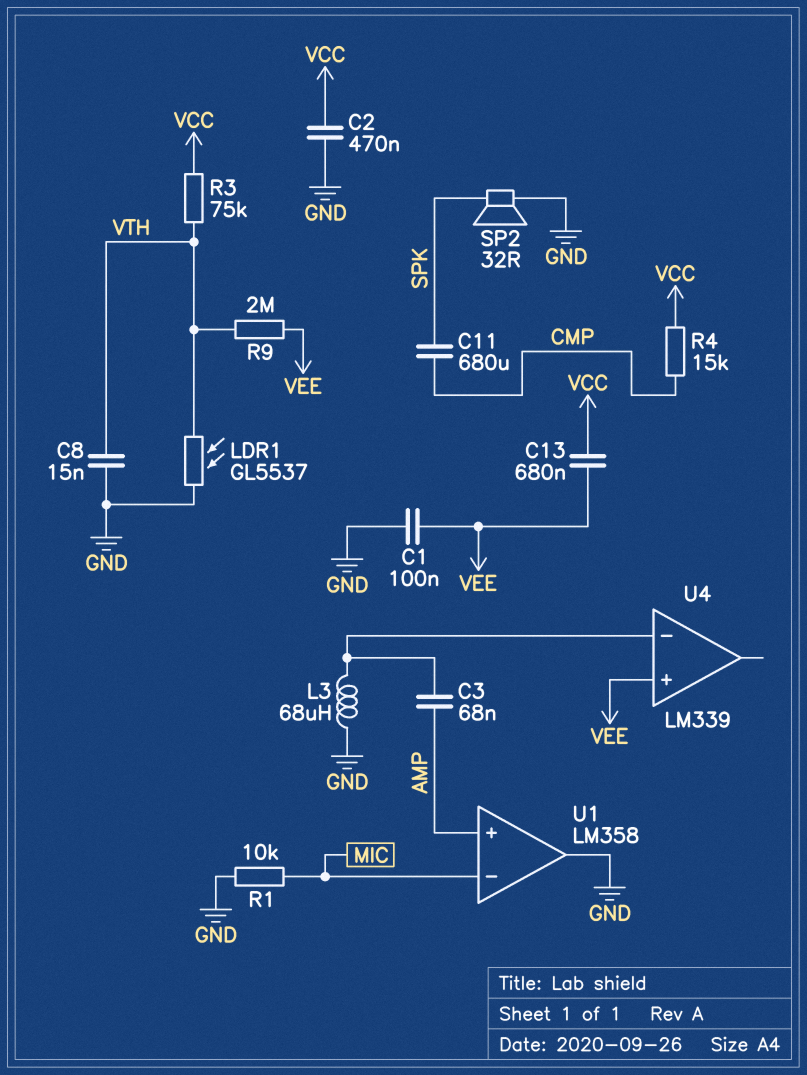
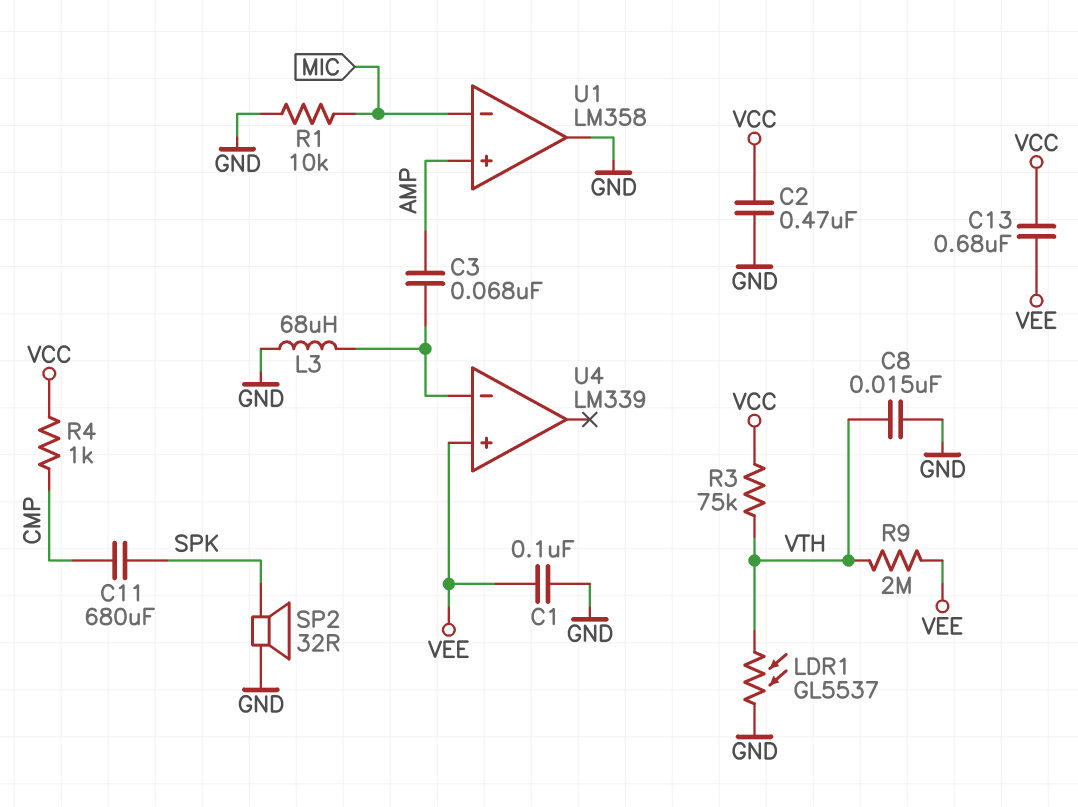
R4: 15k (CMP, VCC) -> 1k (CMP, VCC)

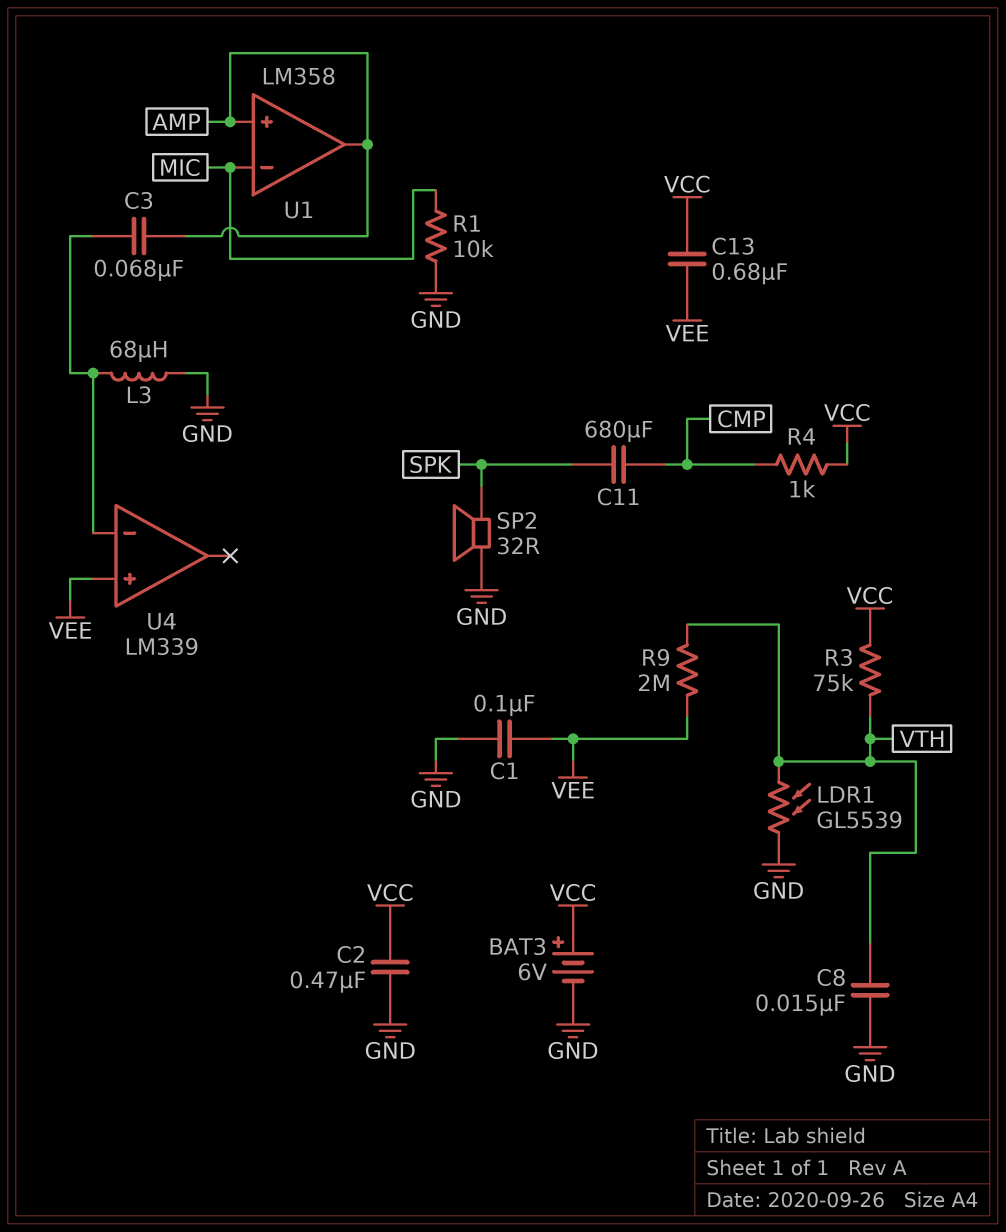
BAT3: none -> 6V (plus VCC, minus GND)
LDR1: GL5537 (GND, VTH) -> GL5539 (GND, VTH)
U1 pin out: GND -> AMP

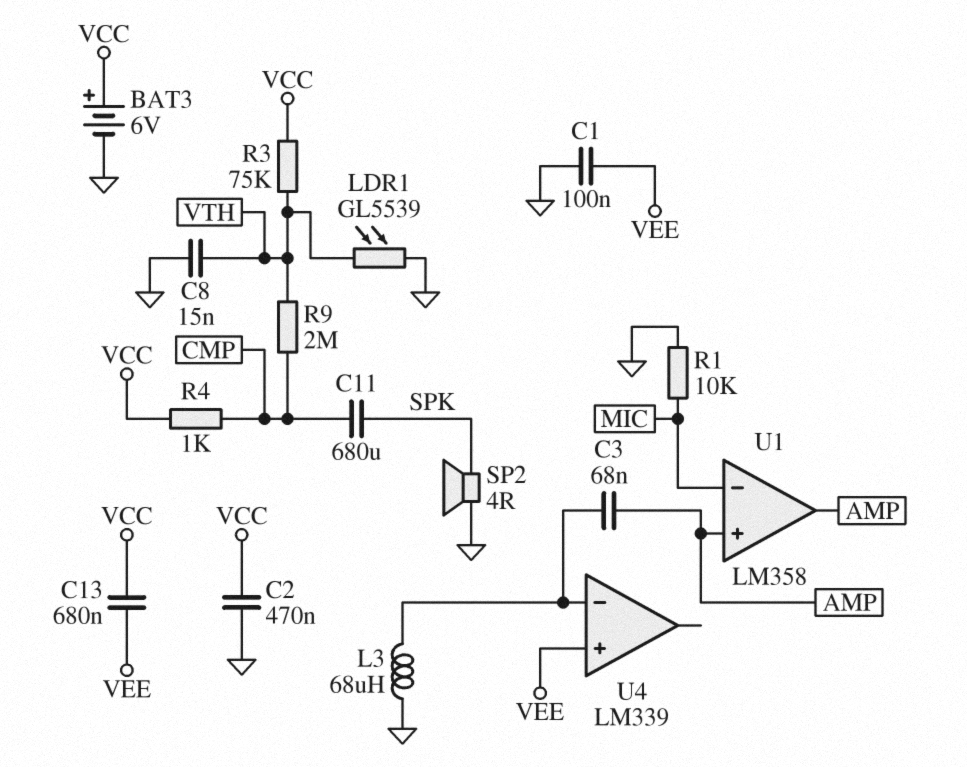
R9: 2M (VEE, VTH) -> 2M (CMP, VTH)
SP2: speaker 32R (GND, SPK) -> speaker 4R (GND, SPK)

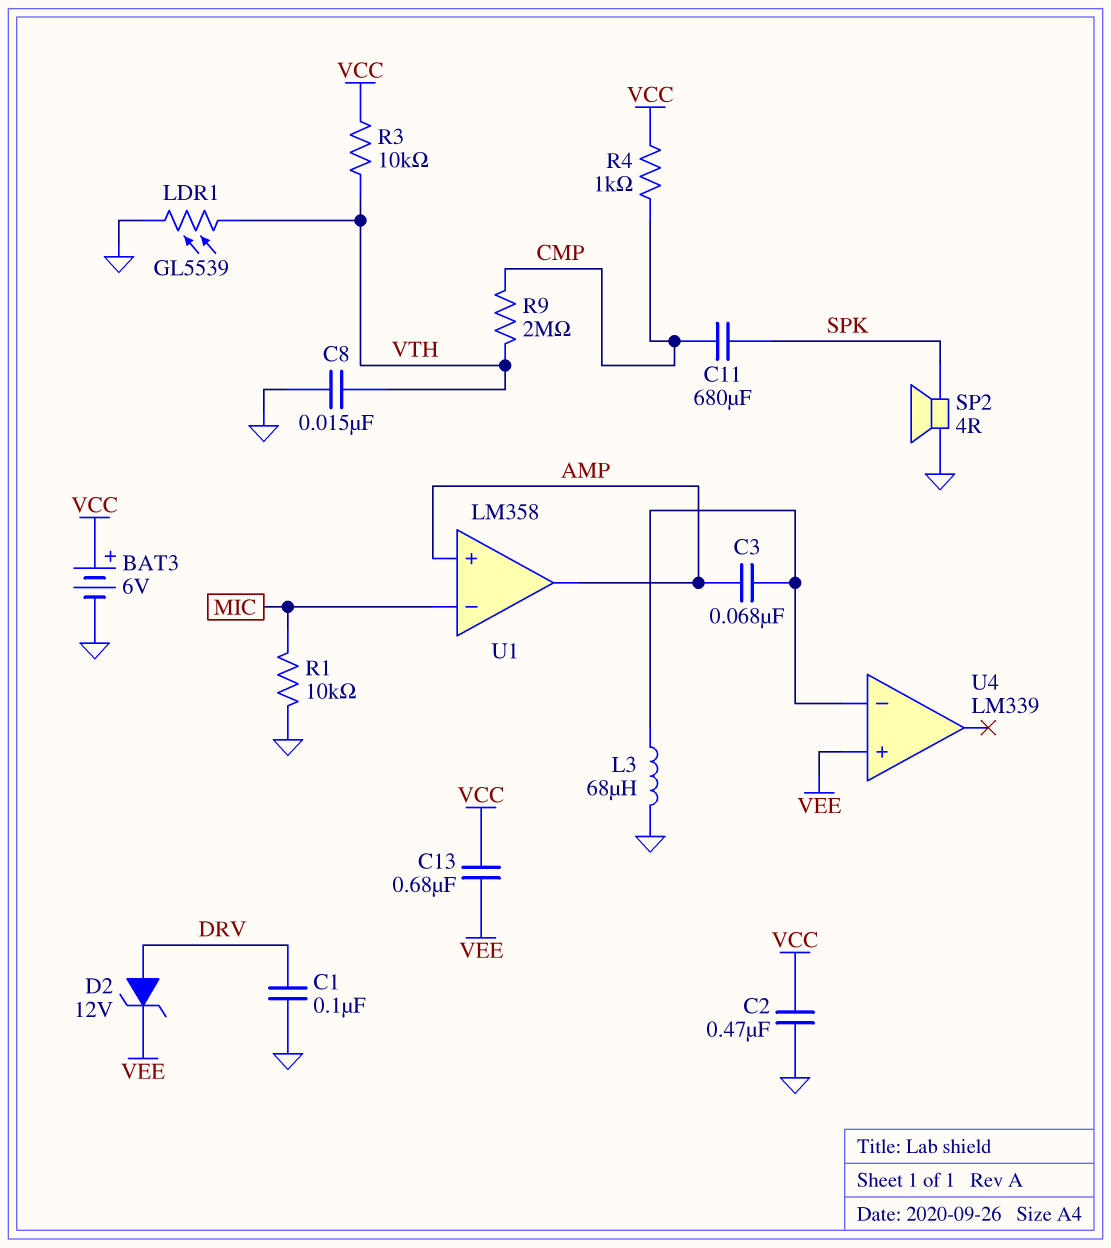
C1: 100nF (GND, VEE) -> 100nF (DRV, GND)
D2: none -> zener 12V (A DRV, K VEE)
R3: 75k (VCC, VTH) -> 10k (VCC, VTH)

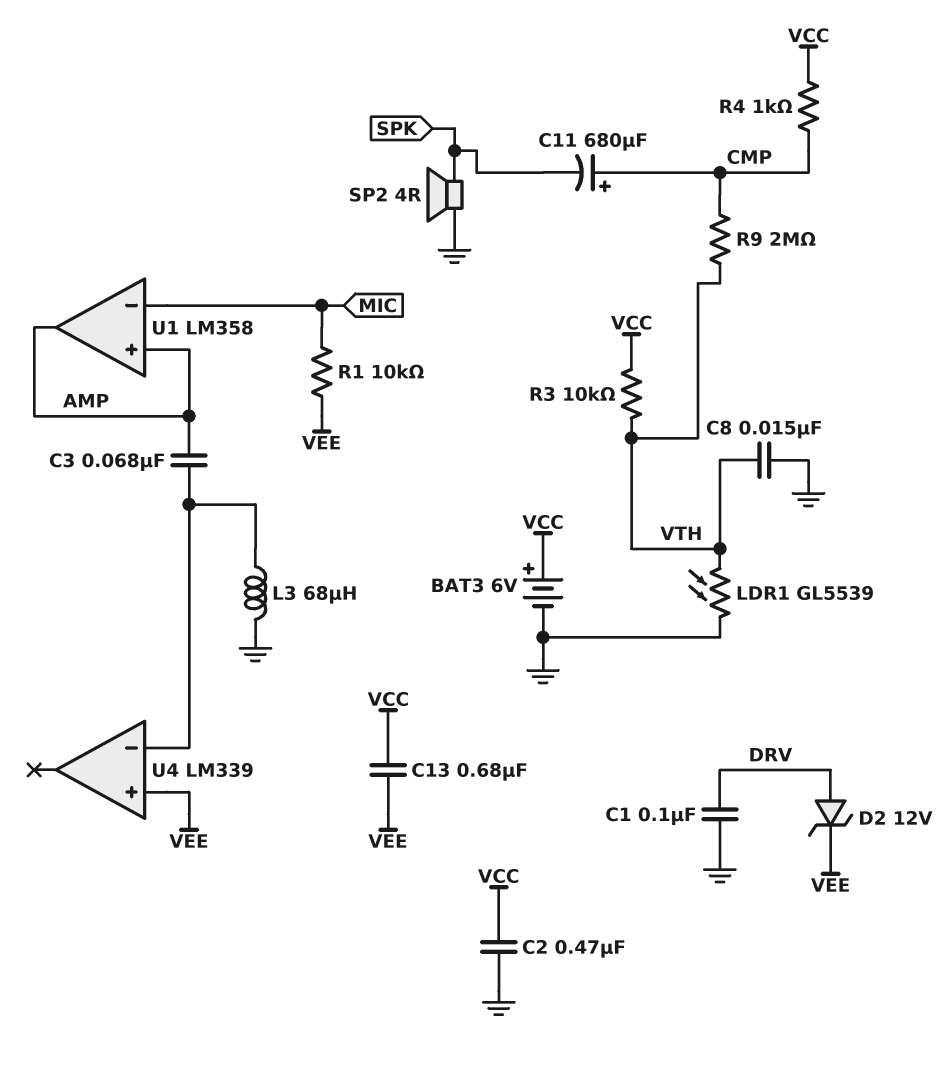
C11: 680uF (CMP, SPK) -> 680uF (plus CMP, minus SPK)
R1: 10k (GND, MIC) -> 10k (MIC, VEE)

